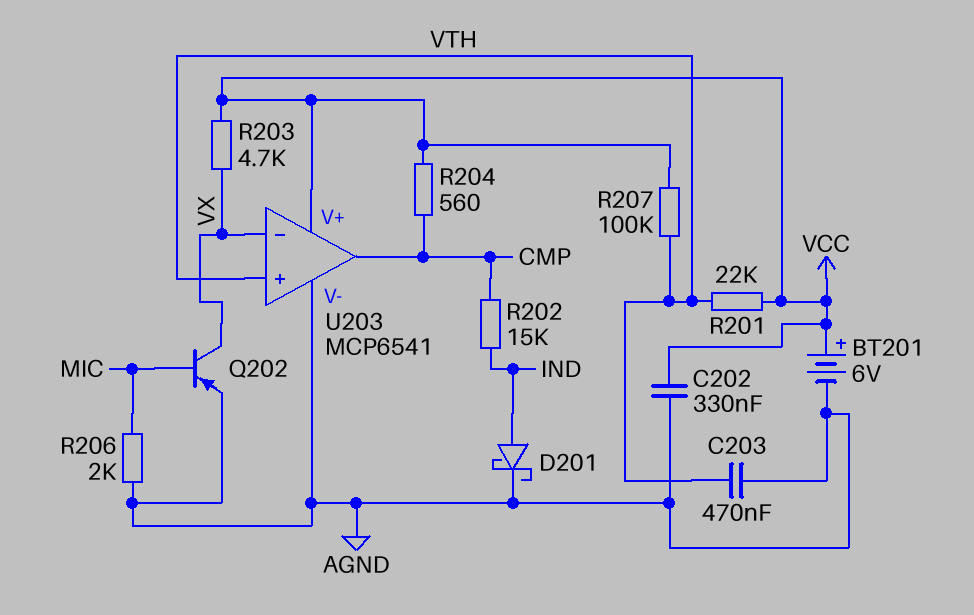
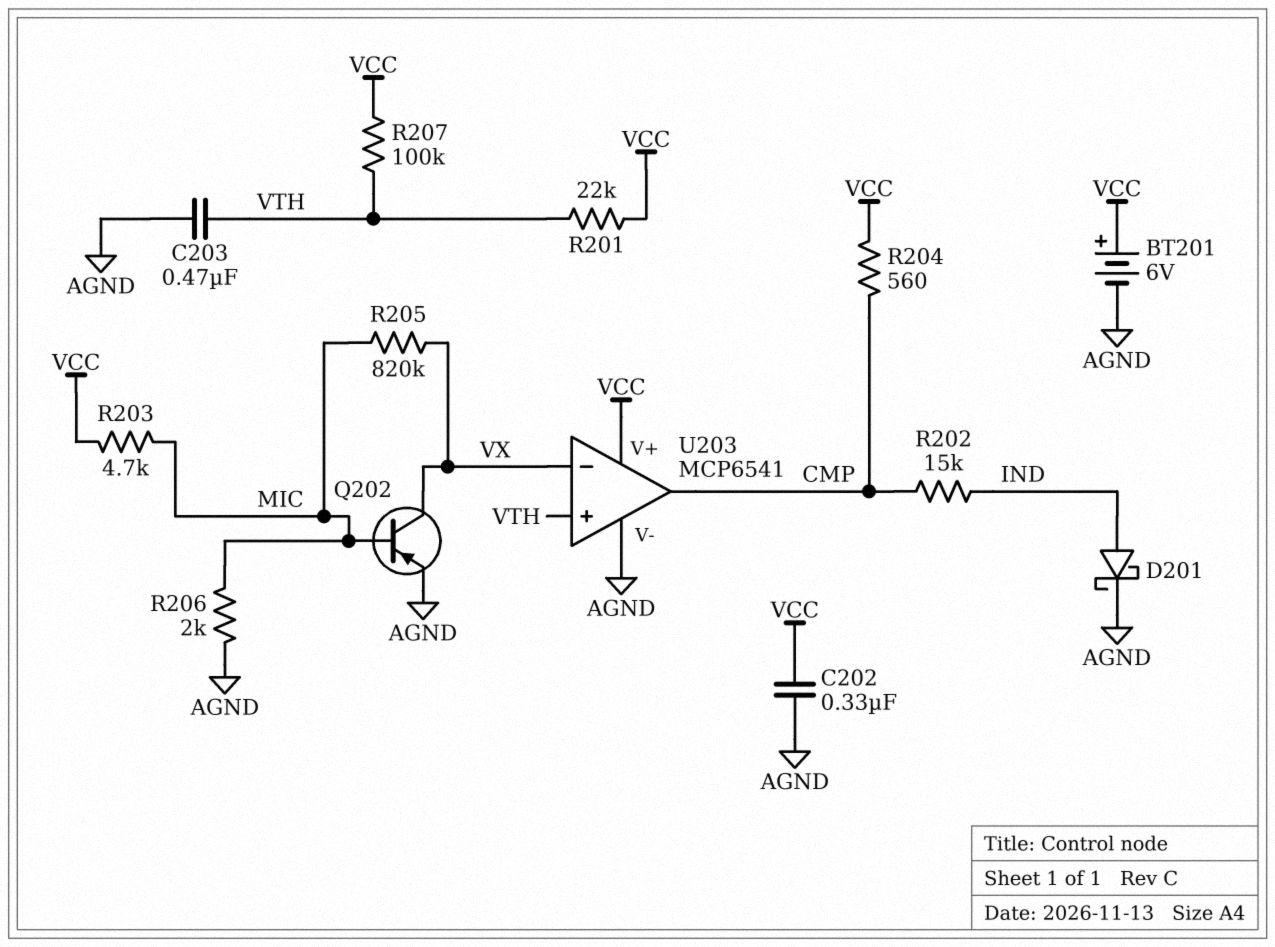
R203: 4.7k (VCC, VX) -> 4.7k (MIC, VCC)
R205: none -> 820k (MIC, VX)

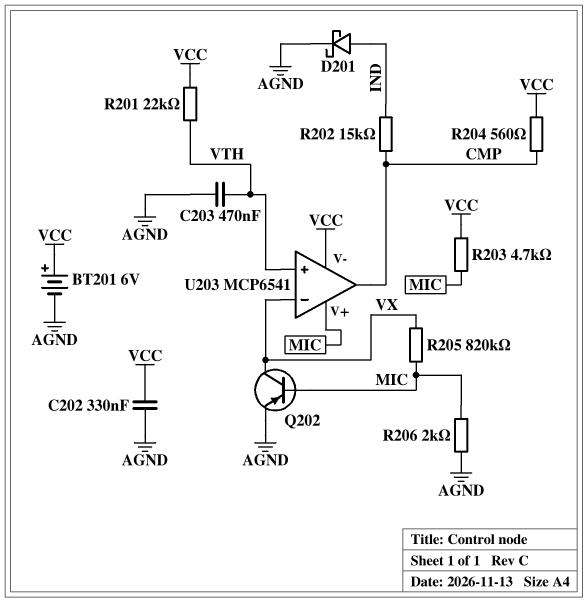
R207: 100k (VCC, VTH) -> none
U203 pin V+: VCC -> MIC
U203 pin V-: AGND -> VCC

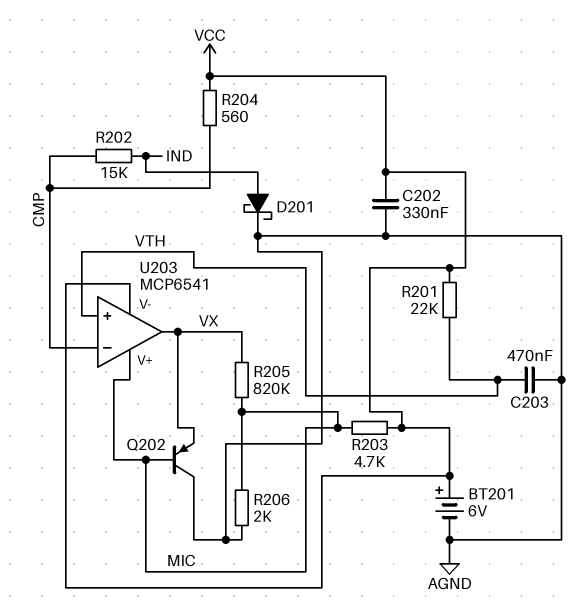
Q202: PNP (B MIC, C VX, E AGND) -> PNP (B MIC, C AGND, E VX)
U203 pin in-: VX -> CMP
U203 pin out: CMP -> VX

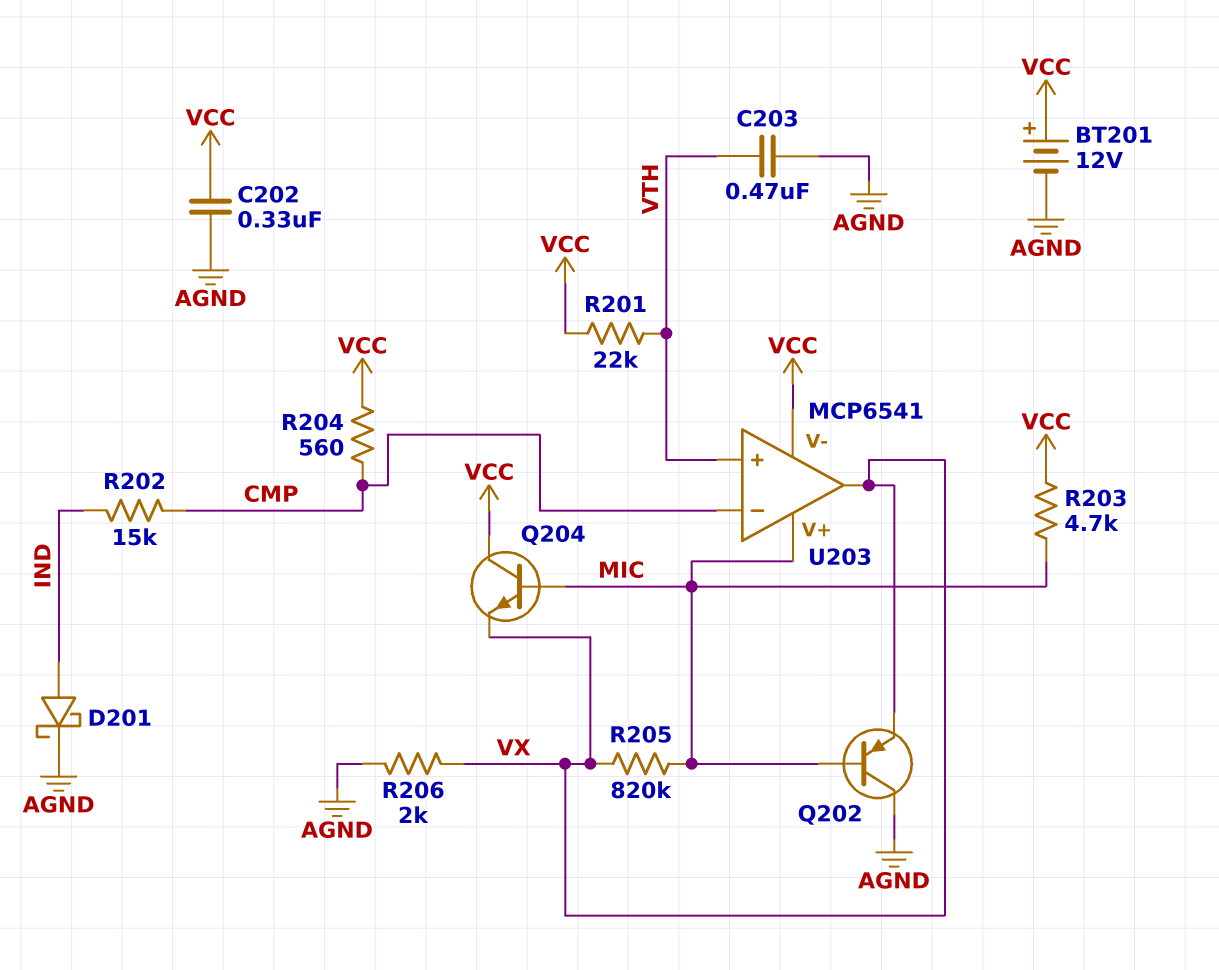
BT201: 6V (plus VCC, minus AGND) -> 12V (plus VCC, minus AGND)
Q204: none -> NPN (B MIC, C VCC, E VX)
R206: 2k (AGND, MIC) -> 2k (AGND, VX)

